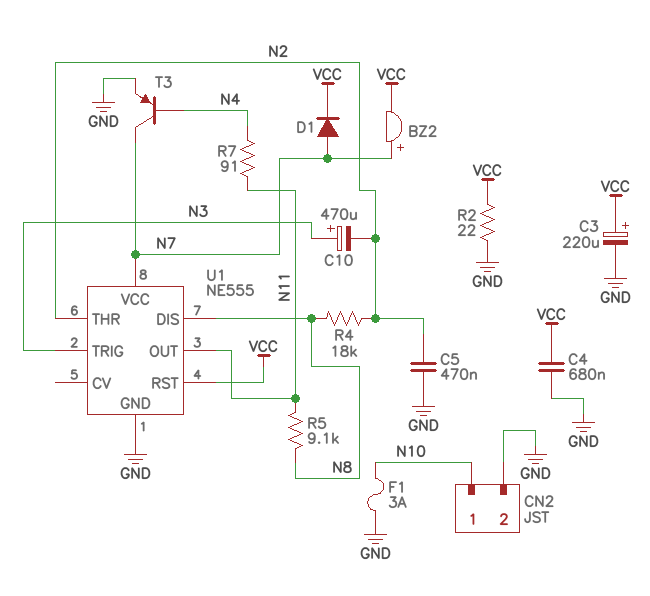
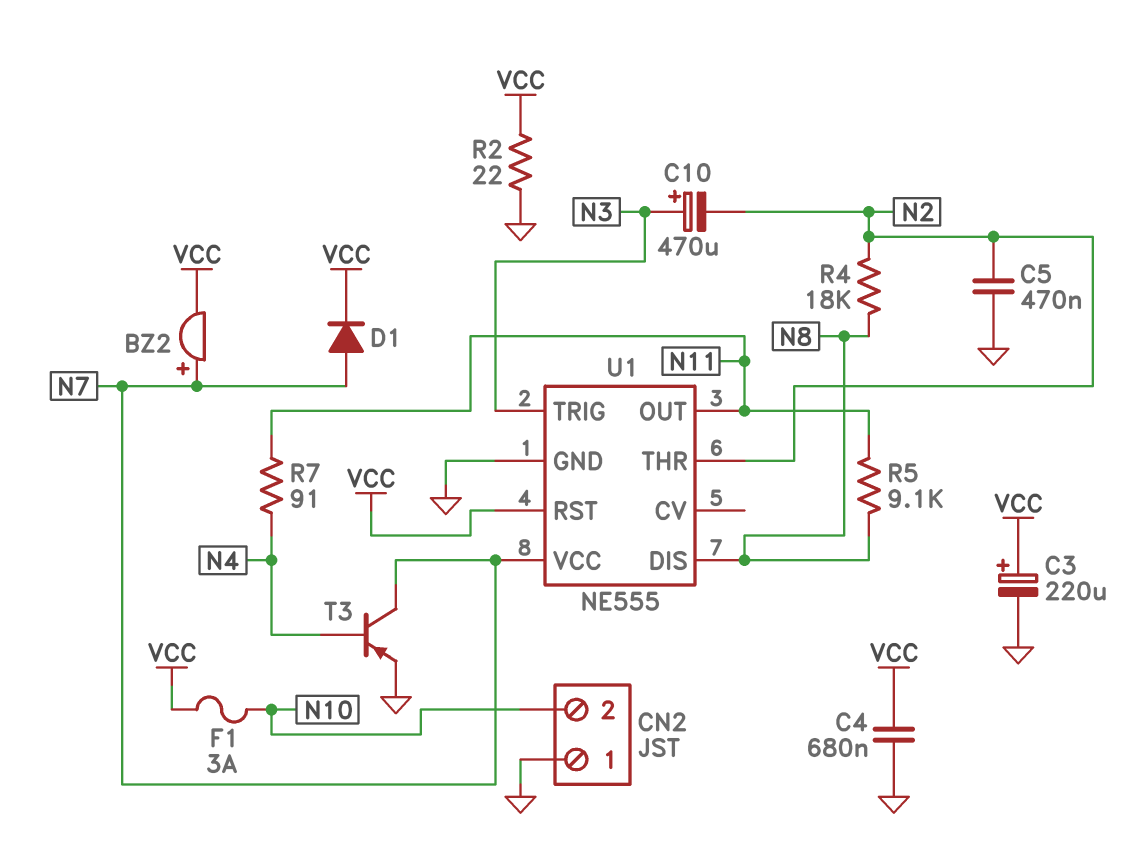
CN2 pin 1: N10 -> GND
CN2 pin 2: GND -> N10
F1: 3A (GND, N10) -> 3A (N10, VCC)

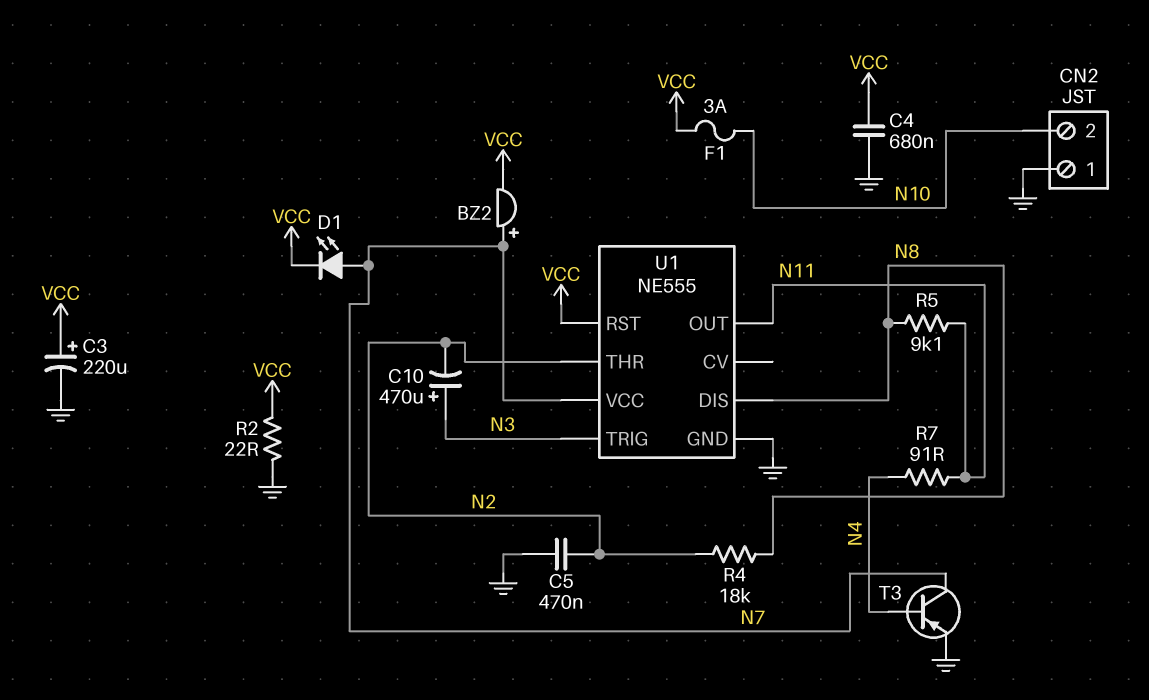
D1: diode (A N7, K VCC) -> LED (A N7, K VCC)

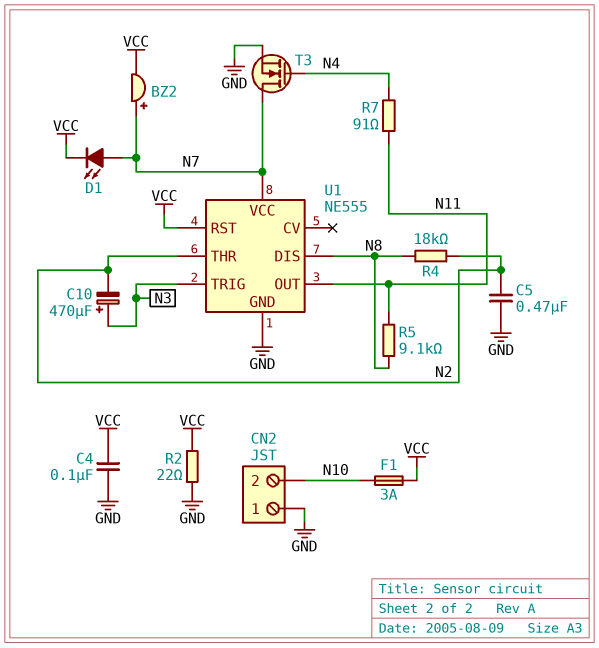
C3: 220uF (plus VCC, minus GND) -> none
C4: 680nF (GND, VCC) -> 100nF (GND, VCC)
T3: PNP (B N4, C N7, E GND) -> NMOS (G N4, D N7, S GND)

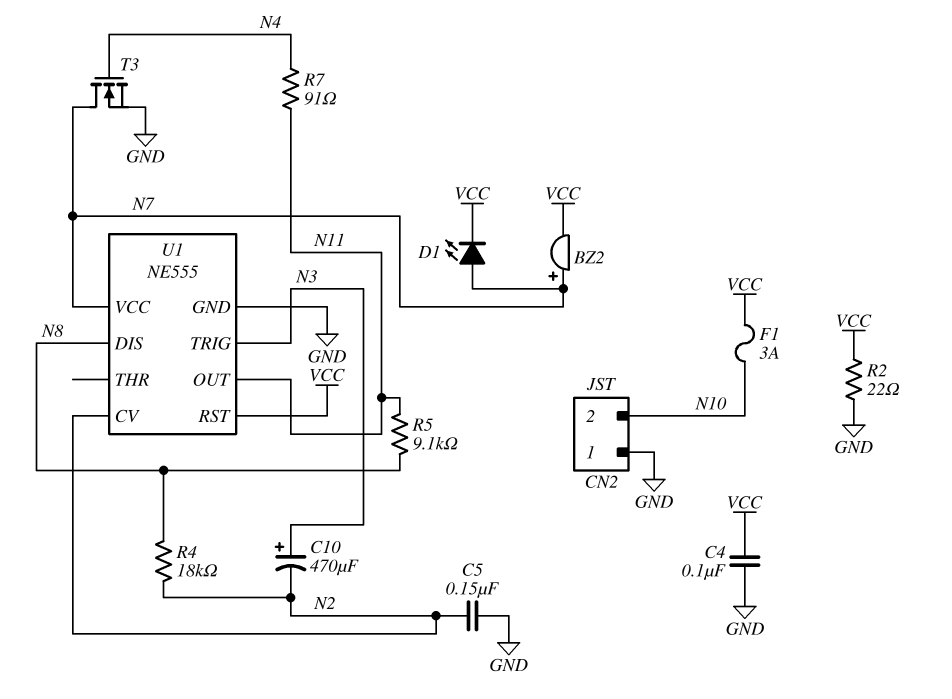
C5: 470nF (GND, N2) -> 150nF (GND, N2)
U1 pin CV: none -> N2
U1 pin THR: N2 -> none

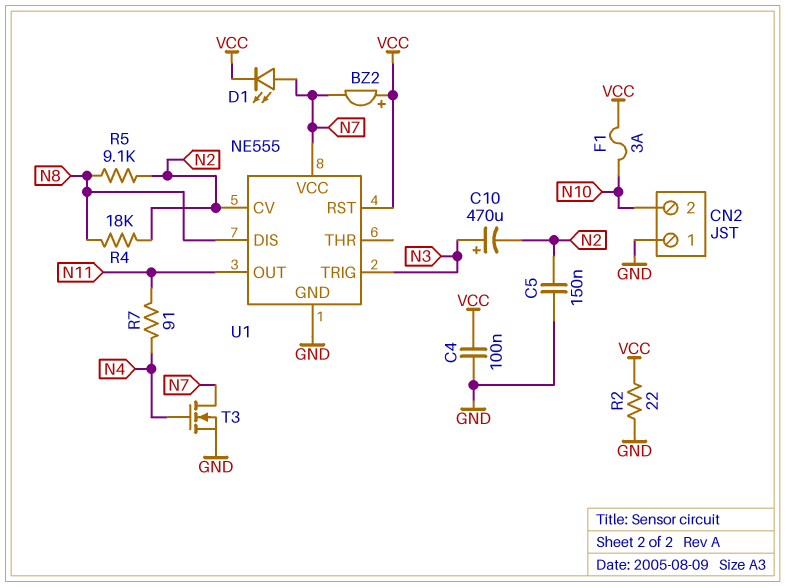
BZ2: buzzer (plus N7, minus VCC) -> buzzer (plus VCC, minus N7)
R5: 9.1k (N8, N11) -> 9.1k (N2, N8)

